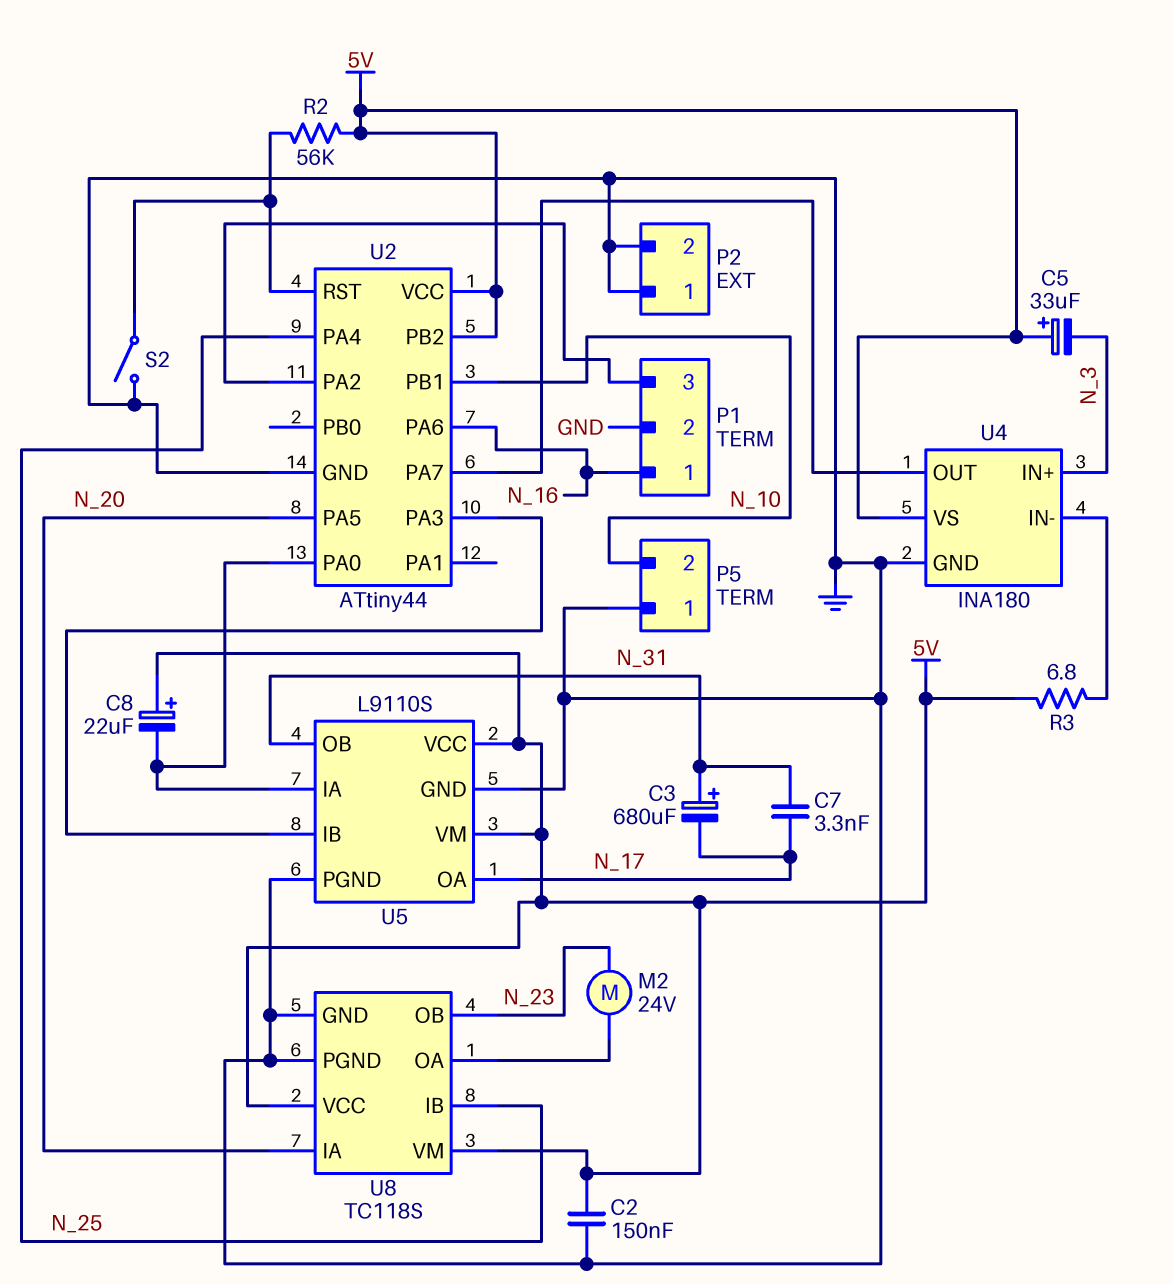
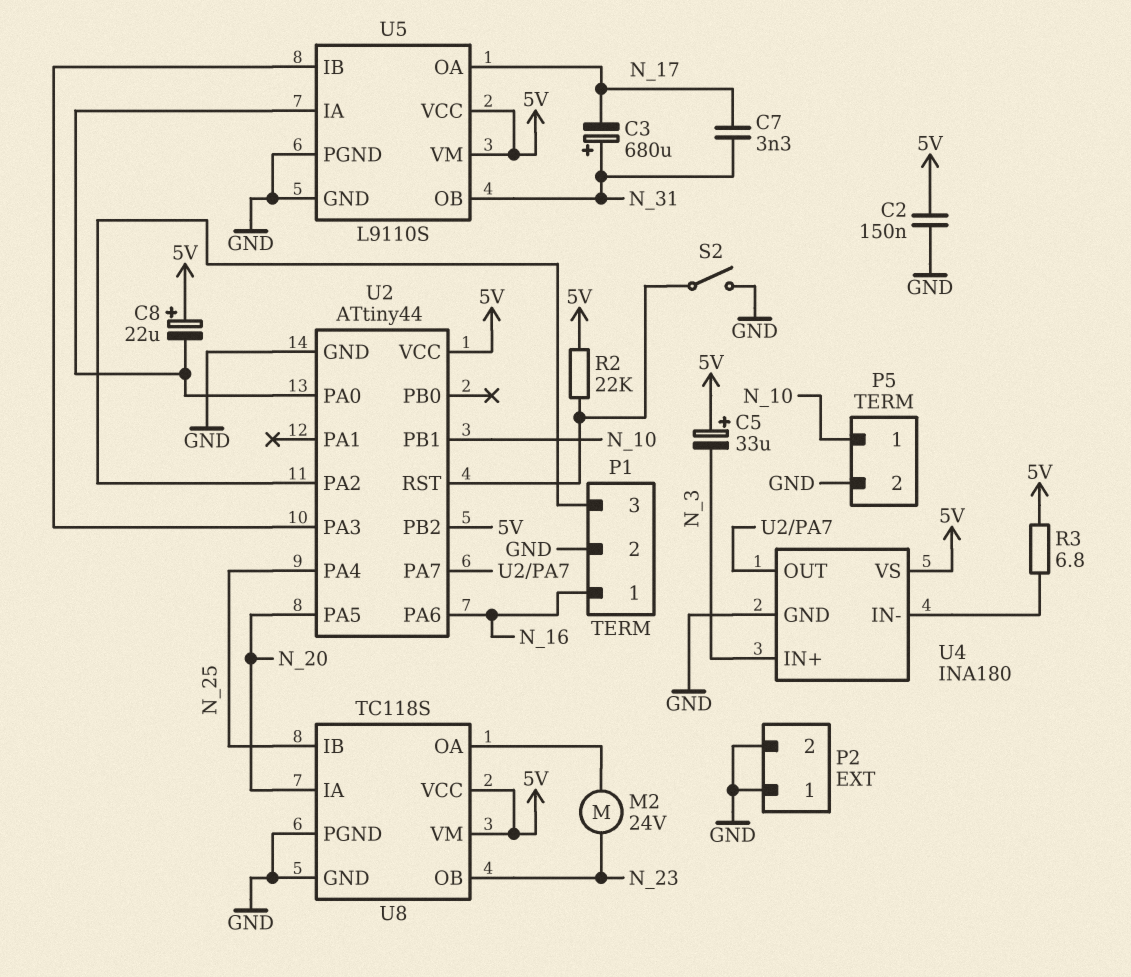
P5 pin 1: GND -> N_10
P5 pin 2: N_10 -> GND
R2: 56k (5V, U2/RST) -> 22k (5V, U2/RST)

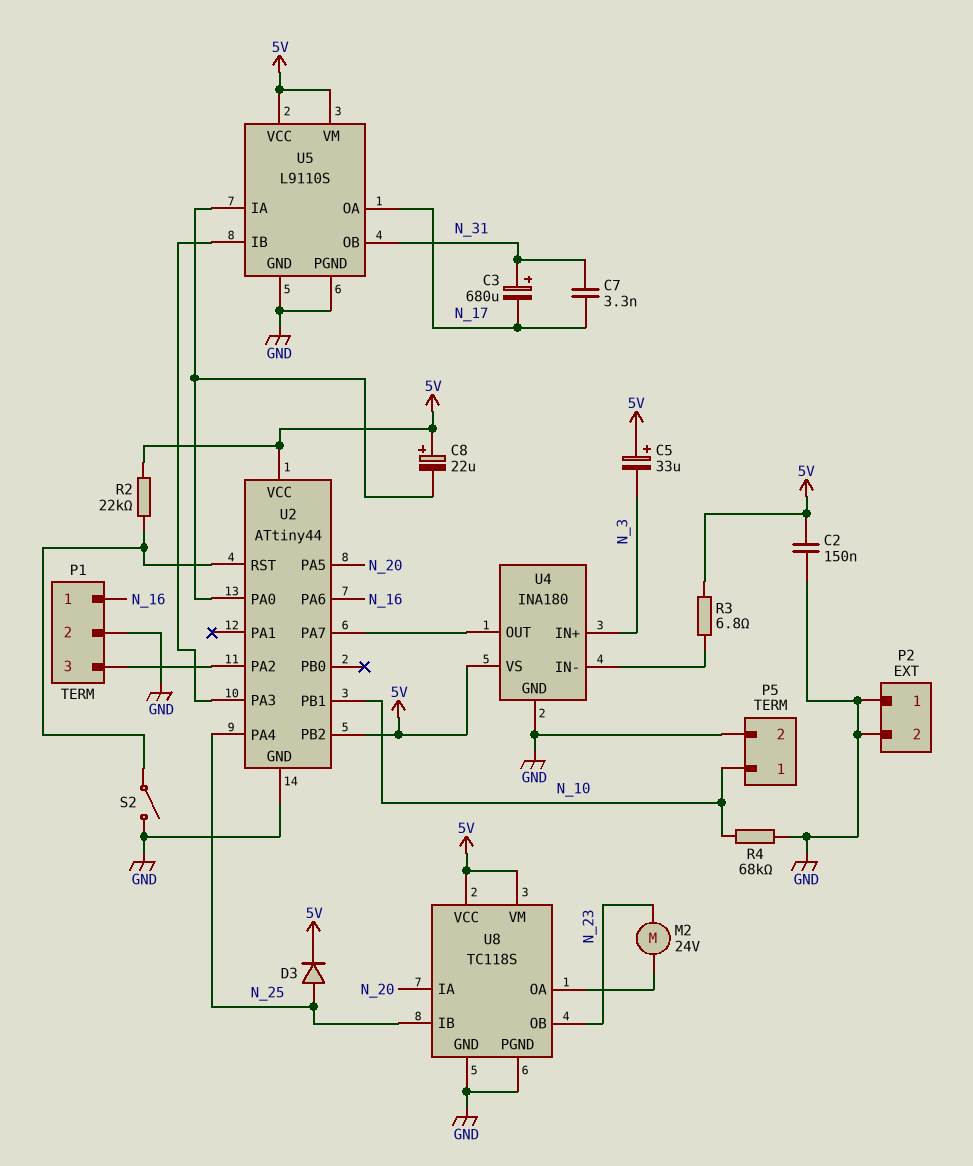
D3: none -> diode (A N_25, K 5V)
R4: none -> 68k (GND, N_10)

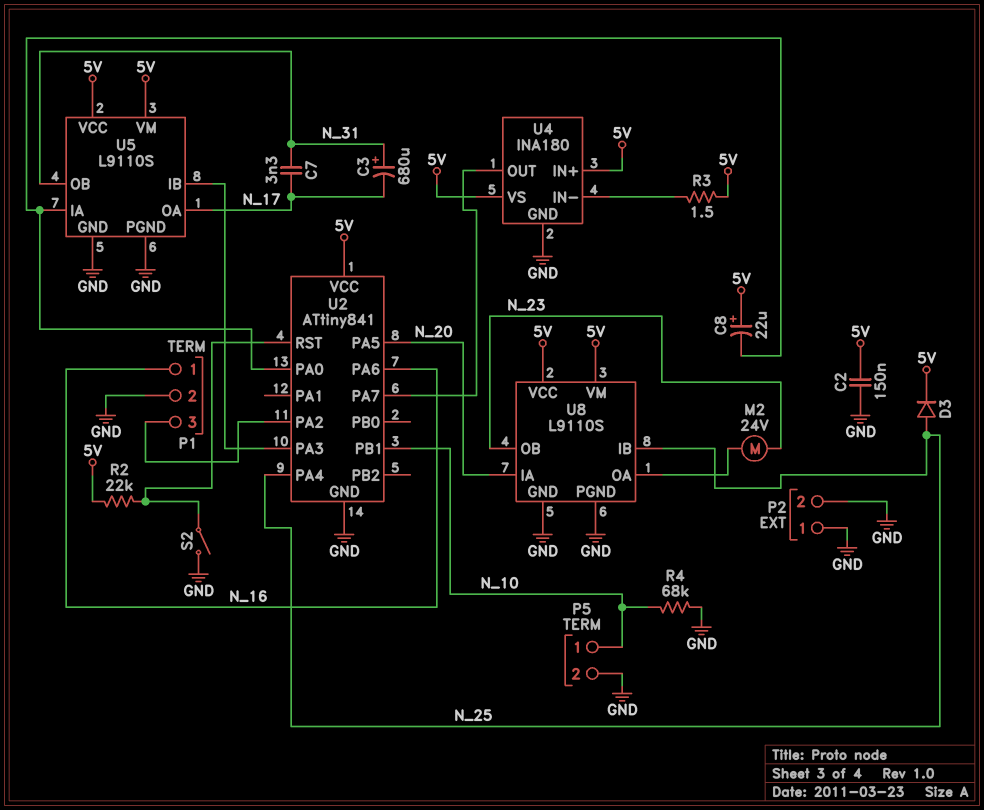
C5: 33uF (plus 5V, minus N_3) -> none
R3: 6.8 (5V, U4/IN-) -> 1.5 (5V, U4/IN-)
U2: ATtiny44 -> ATtiny841
U2 pin PB2: 5V -> none
U4 pin IN+: N_3 -> 5V
U8: TC118S -> L9110S

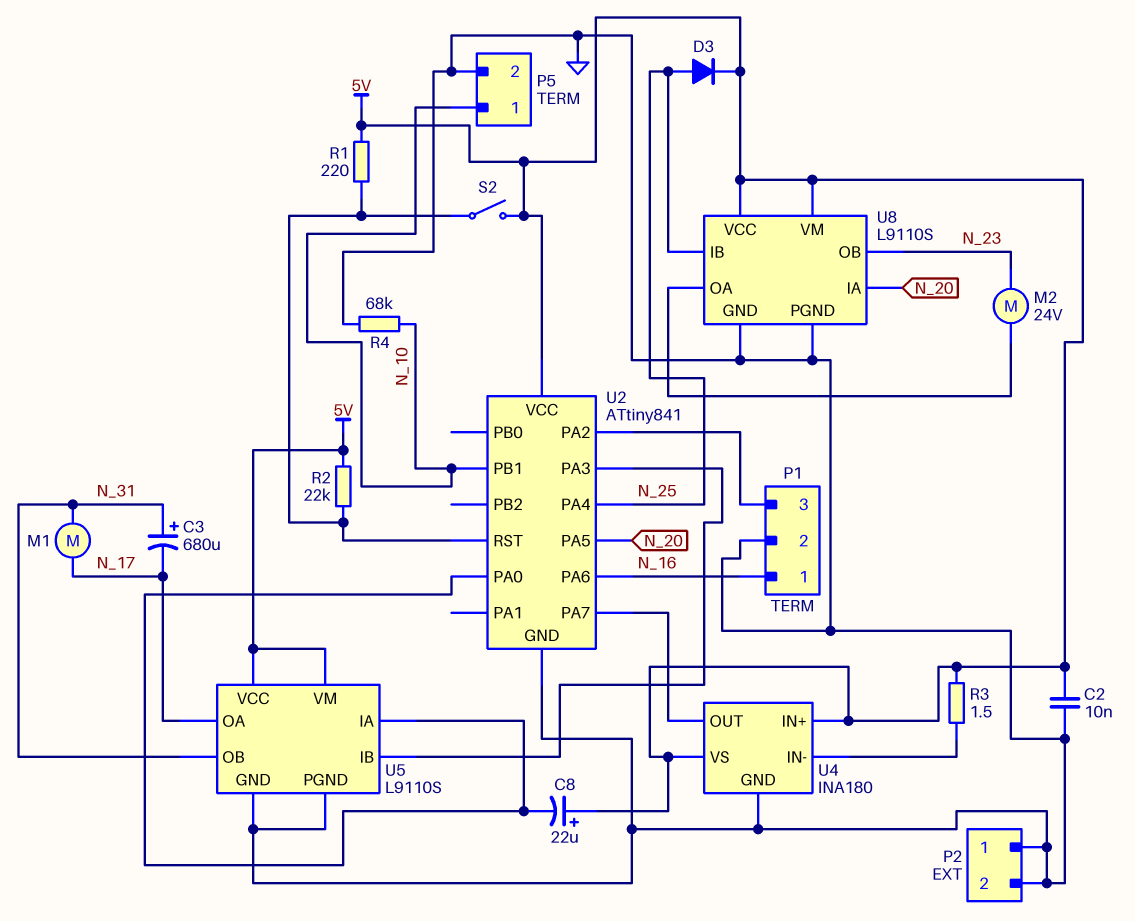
C2: 150nF (5V, GND) -> 10nF (5V, GND)
C7: 3.3nF (N_17, N_31) -> none
M1: none -> motor (N_17, N_31)
R1: none -> 220 (5V, U2/RST)
S2: switch (GND, U2/RST) -> switch (5V, U2/RST)

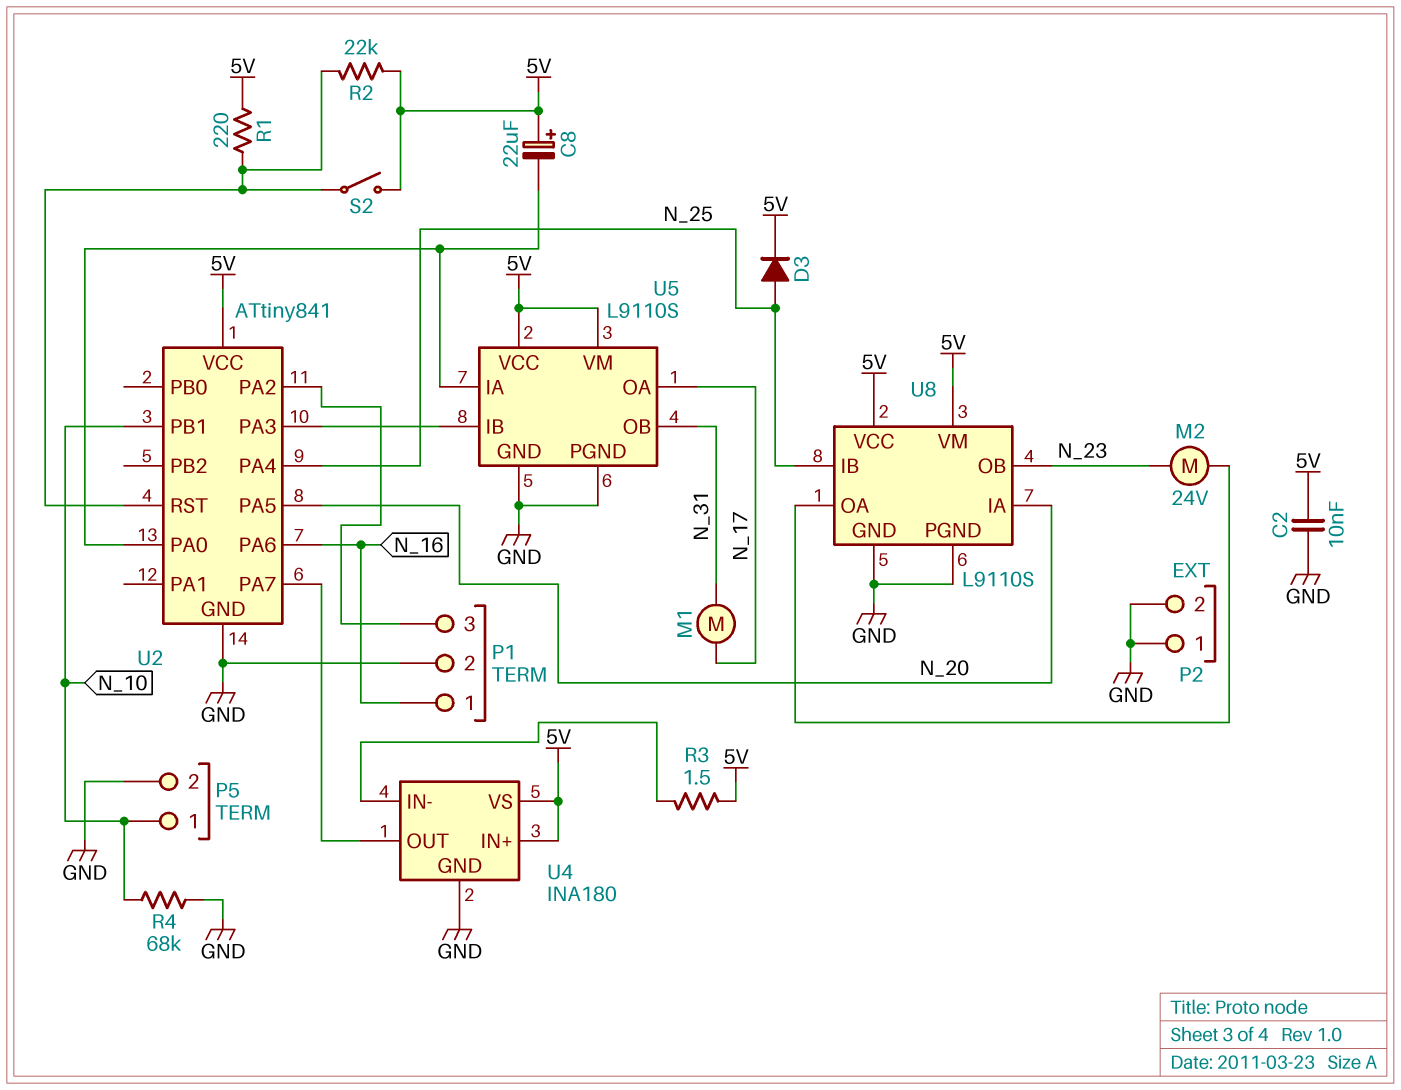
C3: 680uF (plus N_31, minus N_17) -> none

